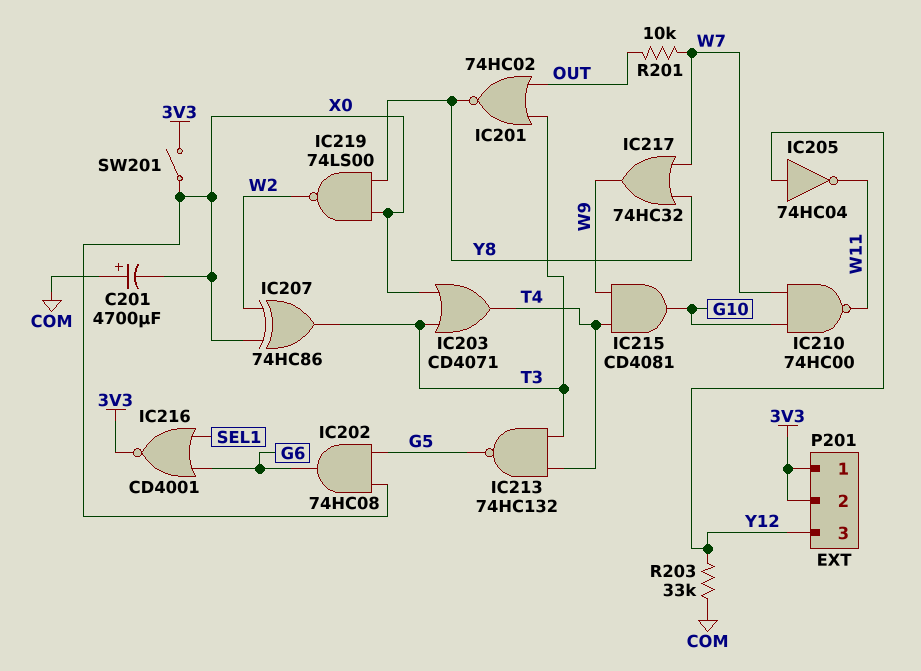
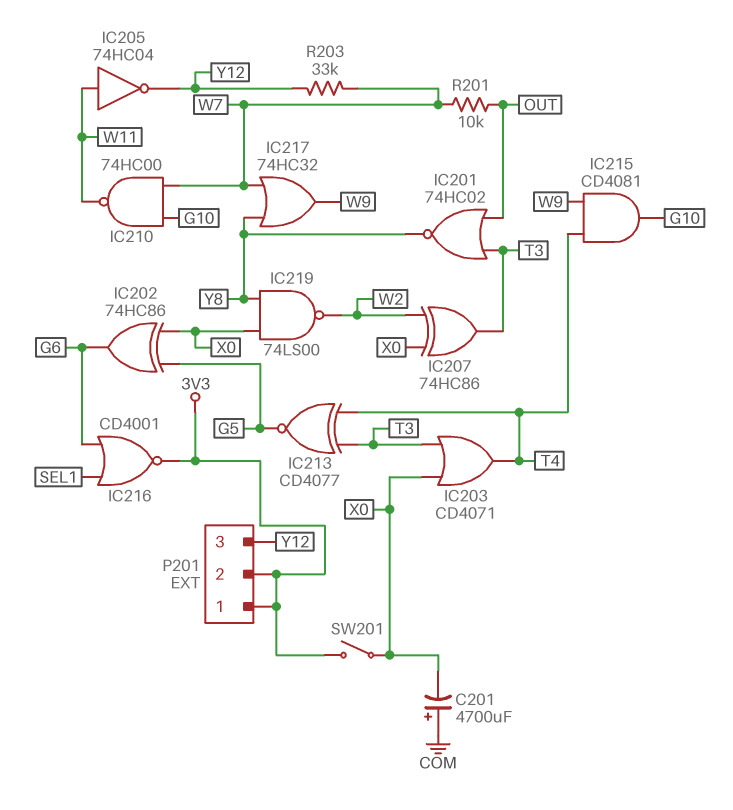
IC202: AND 74HC08 (in G5, in X0, out G6) -> XOR 74HC86 (in G5, in X0, out G6)
IC205: NOT 74HC04 (in Y12, out W11) -> NOT 74HC04 (in W11, out Y12)
IC213: NAND 74HC132 (in T3, in T4, out G5) -> XNOR CD4077 (in T3, in T4, out G5)
R203: 33k (COM, Y12) -> 33k (W7, Y12)

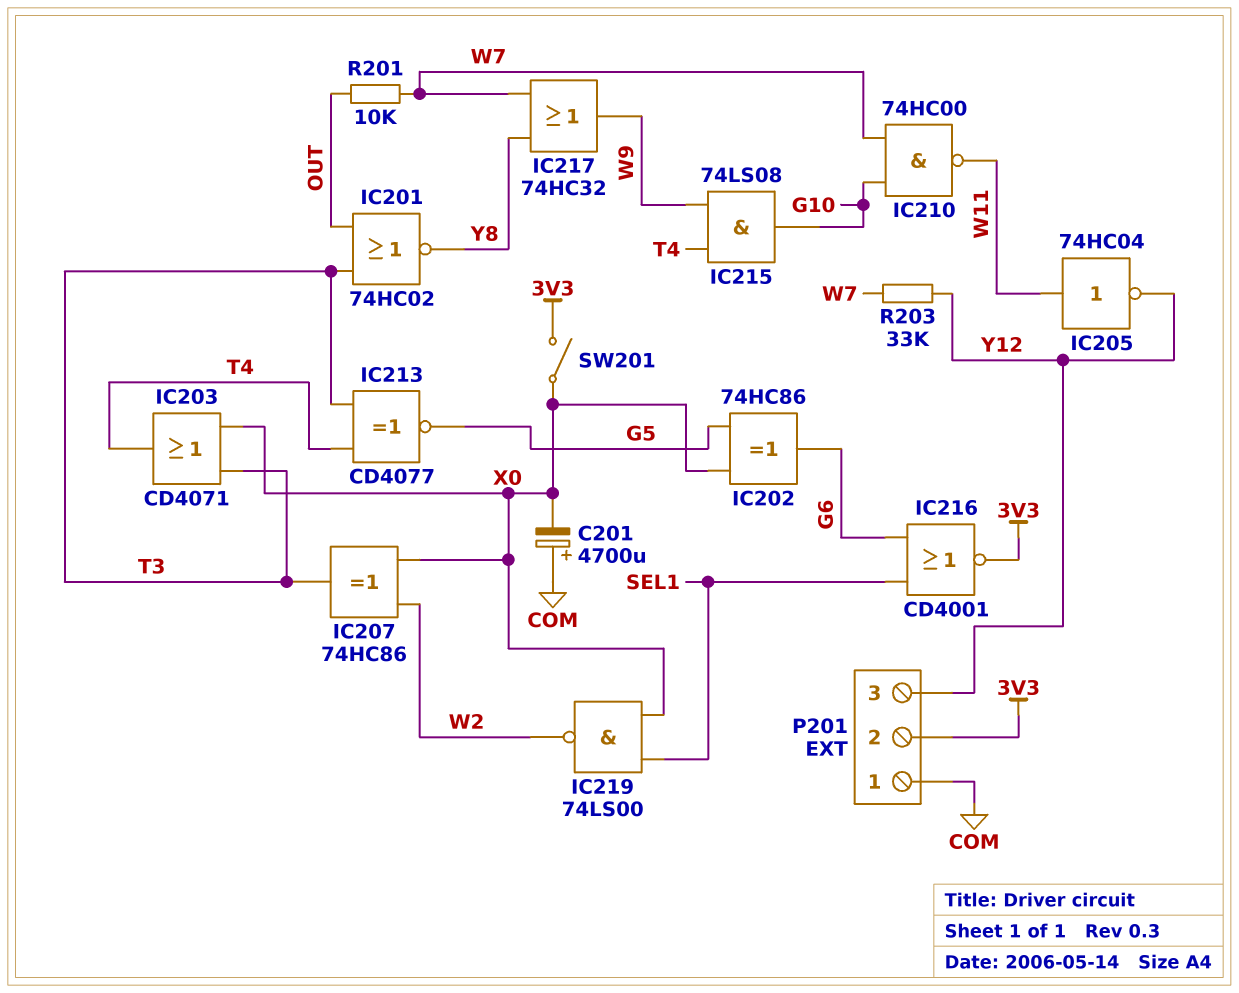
IC215: AND CD4081 (in T4, in W9, out G10) -> AND 74LS08 (in T4, in W9, out G10)
IC219: NAND 74LS00 (in X0, in Y8, out W2) -> NAND 74LS00 (in SEL1, in X0, out W2)
P201 pin 1: 3V3 -> COM

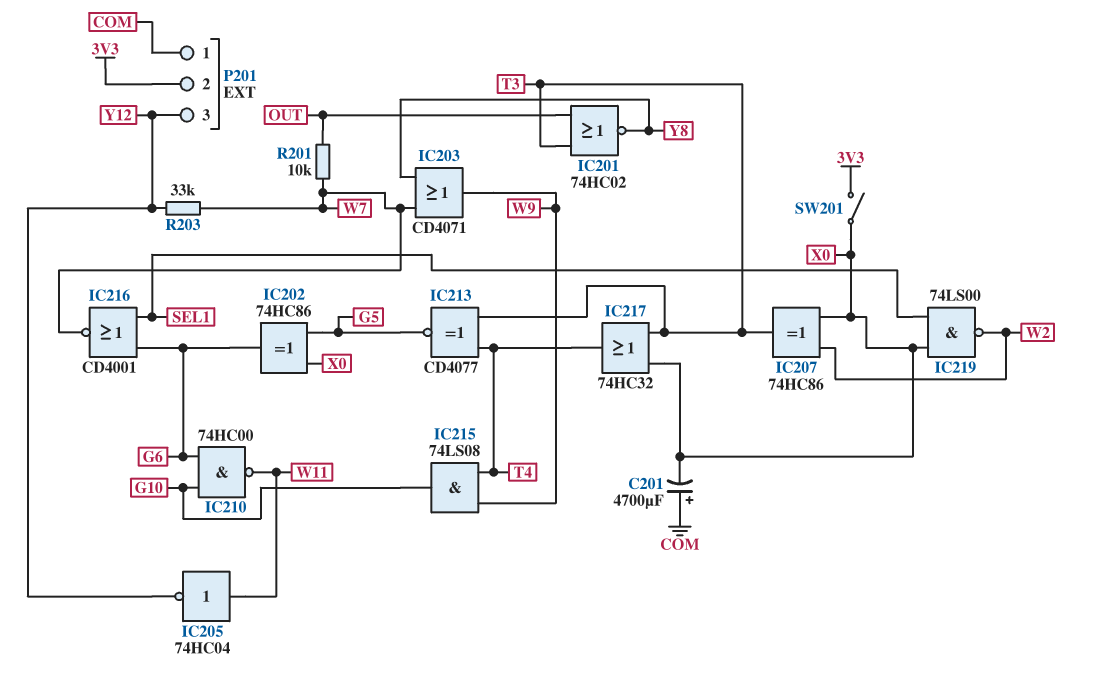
IC203: OR CD4071 (in T3, in X0, out T4) -> OR CD4071 (in W7, in Y8, out W9)
IC210: NAND 74HC00 (in G10, in W7, out W11) -> NAND 74HC00 (in G6, in G10, out W11)
IC216: NOR CD4001 (in G6, in SEL1, out 3V3) -> NOR CD4001 (in G6, in SEL1, out W7)
IC217: OR 74HC32 (in W7, in Y8, out W9) -> OR 74HC32 (in T3, in X0, out T4)

